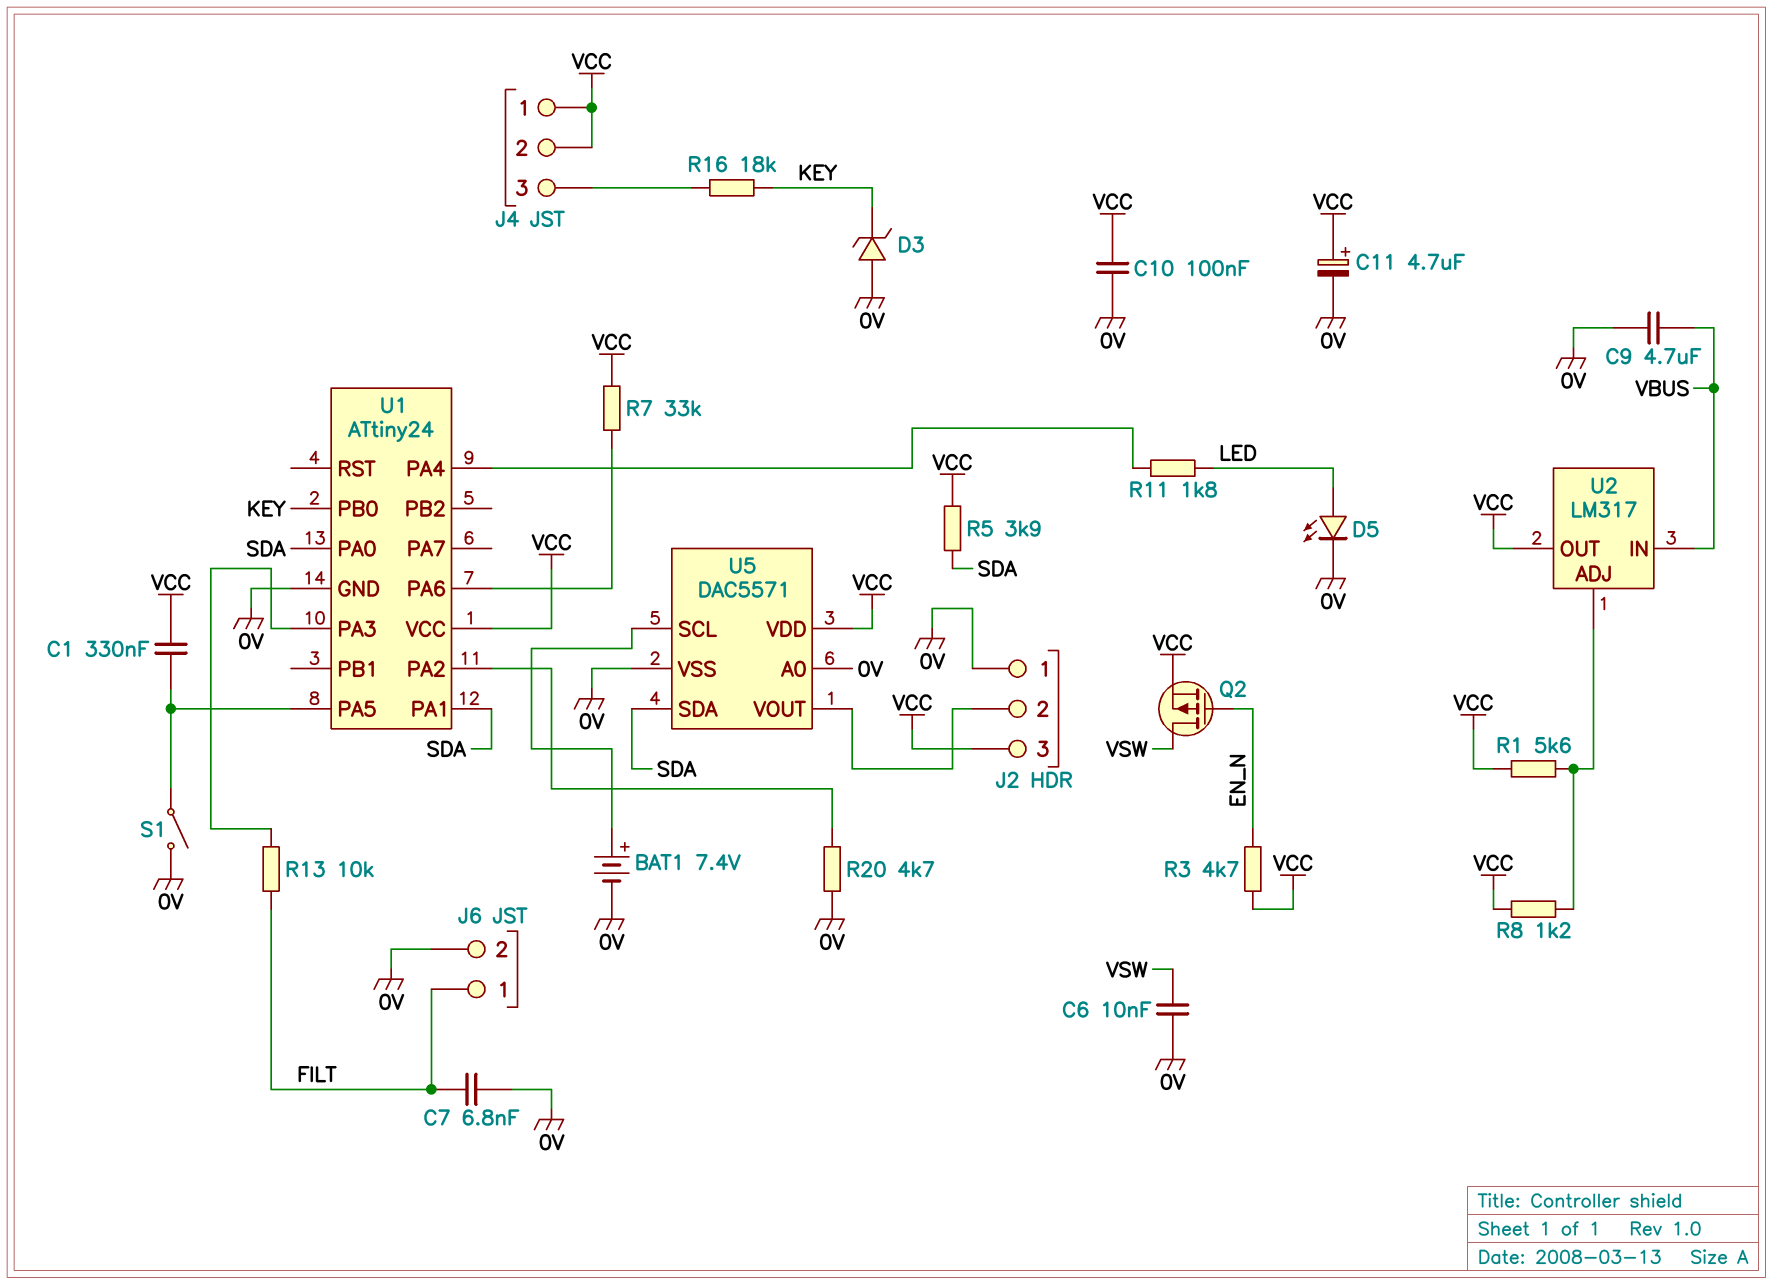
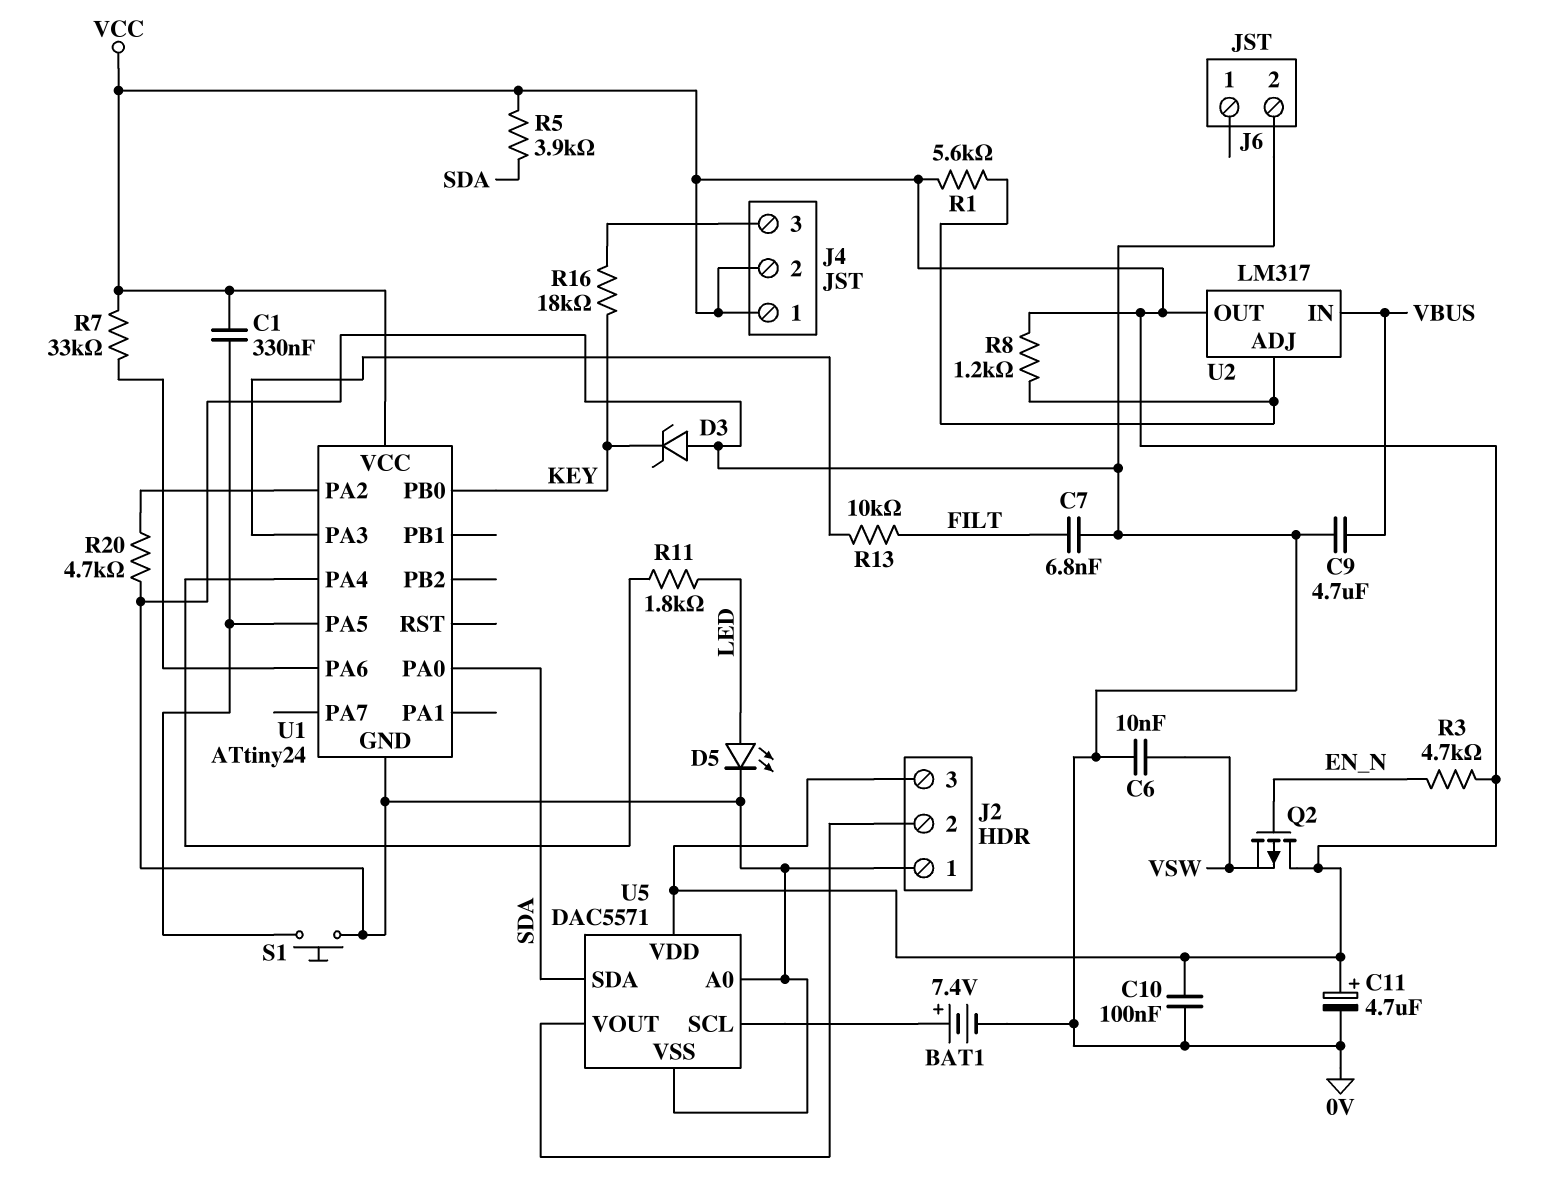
J6 pin 1: FILT -> none
Q2: PMOS (G EN_N, D VSW, S VCC) -> PMOS (G EN_N, D VCC, S VSW)
S1: switch (0V, U1/PA5) -> button (0V, U1/PA5)
U1 pin PA1: SDA -> none

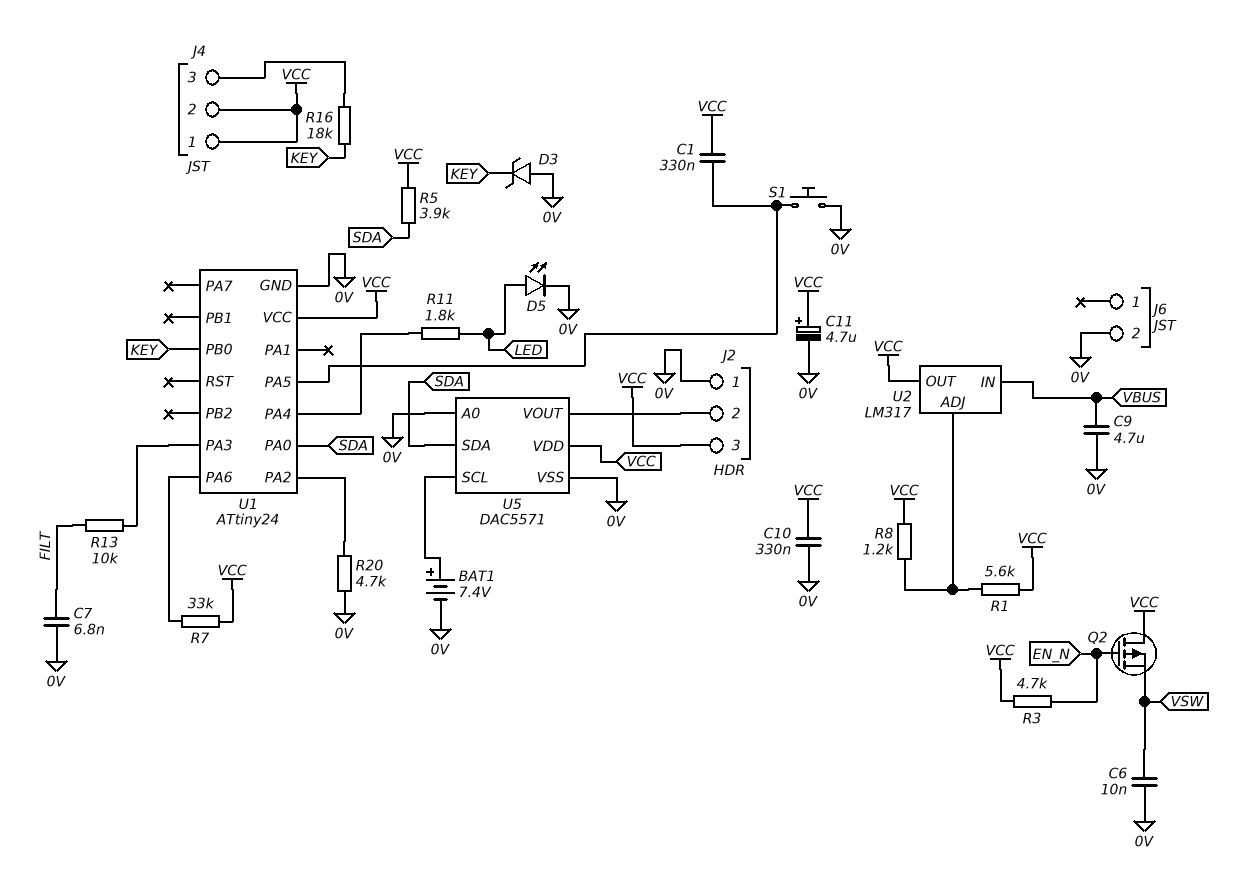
C10: 100nF (0V, VCC) -> 330nF (0V, VCC)

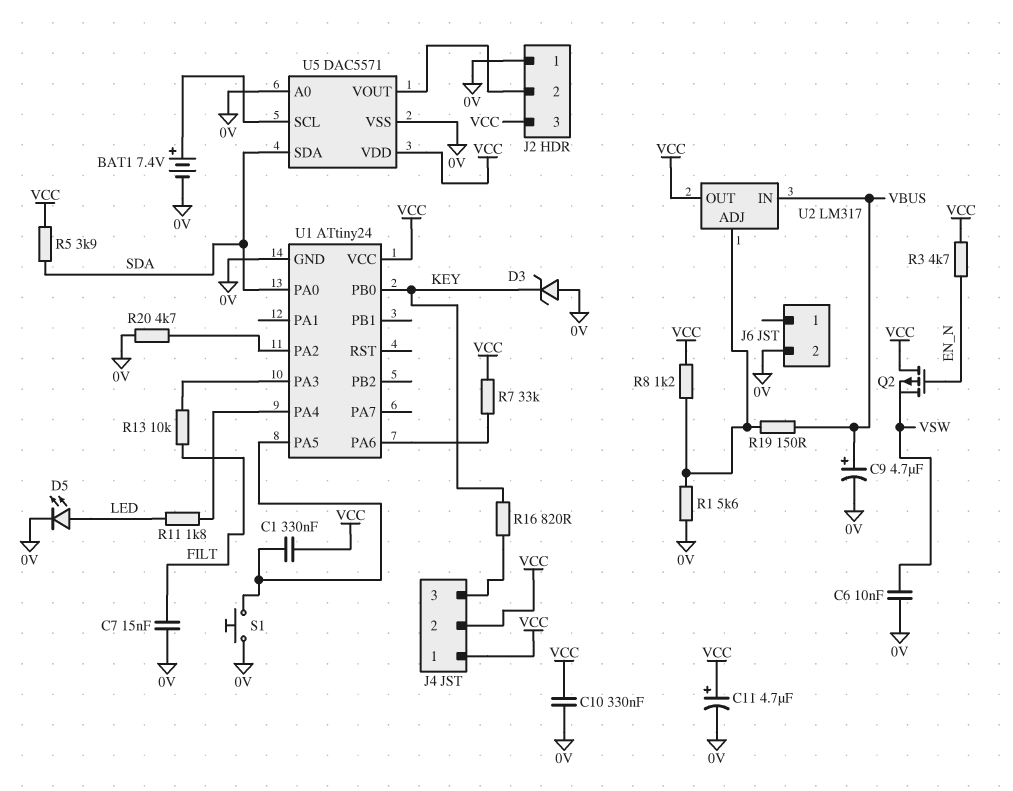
C7: 6.8nF (0V, FILT) -> 15nF (0V, FILT)
C9: 4.7uF (0V, VBUS) -> 4.7uF (plus VBUS, minus 0V)
R1: 5.6k (U2/ADJ, VCC) -> 5.6k (0V, U2/ADJ)
R16: 18k (J4/3, KEY) -> 820 (J4/3, KEY)
R19: none -> 150 (U2/ADJ, VBUS)

